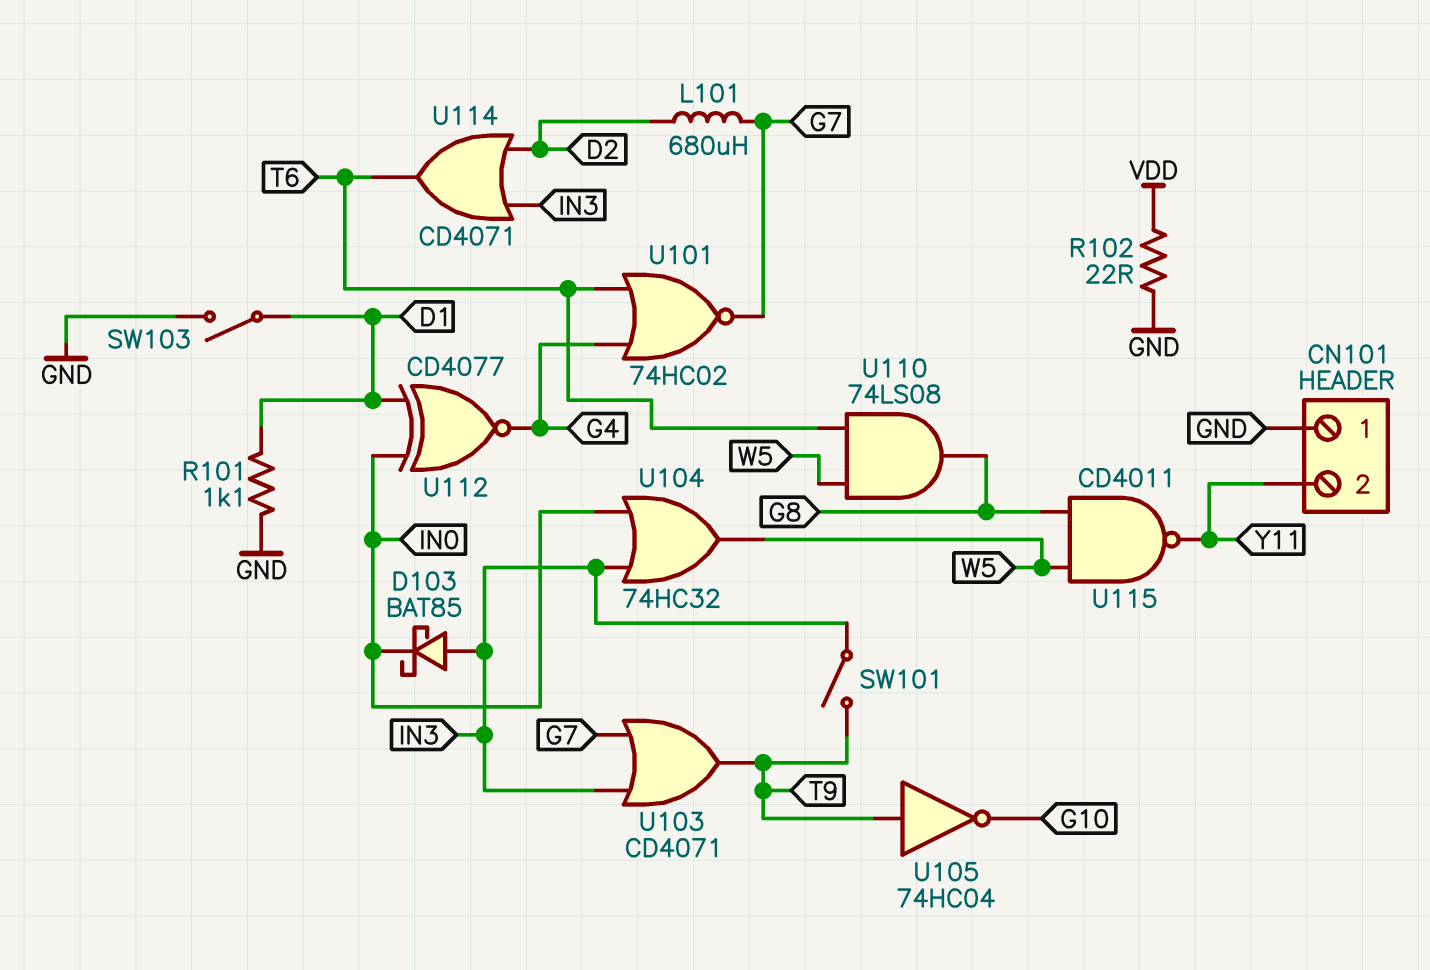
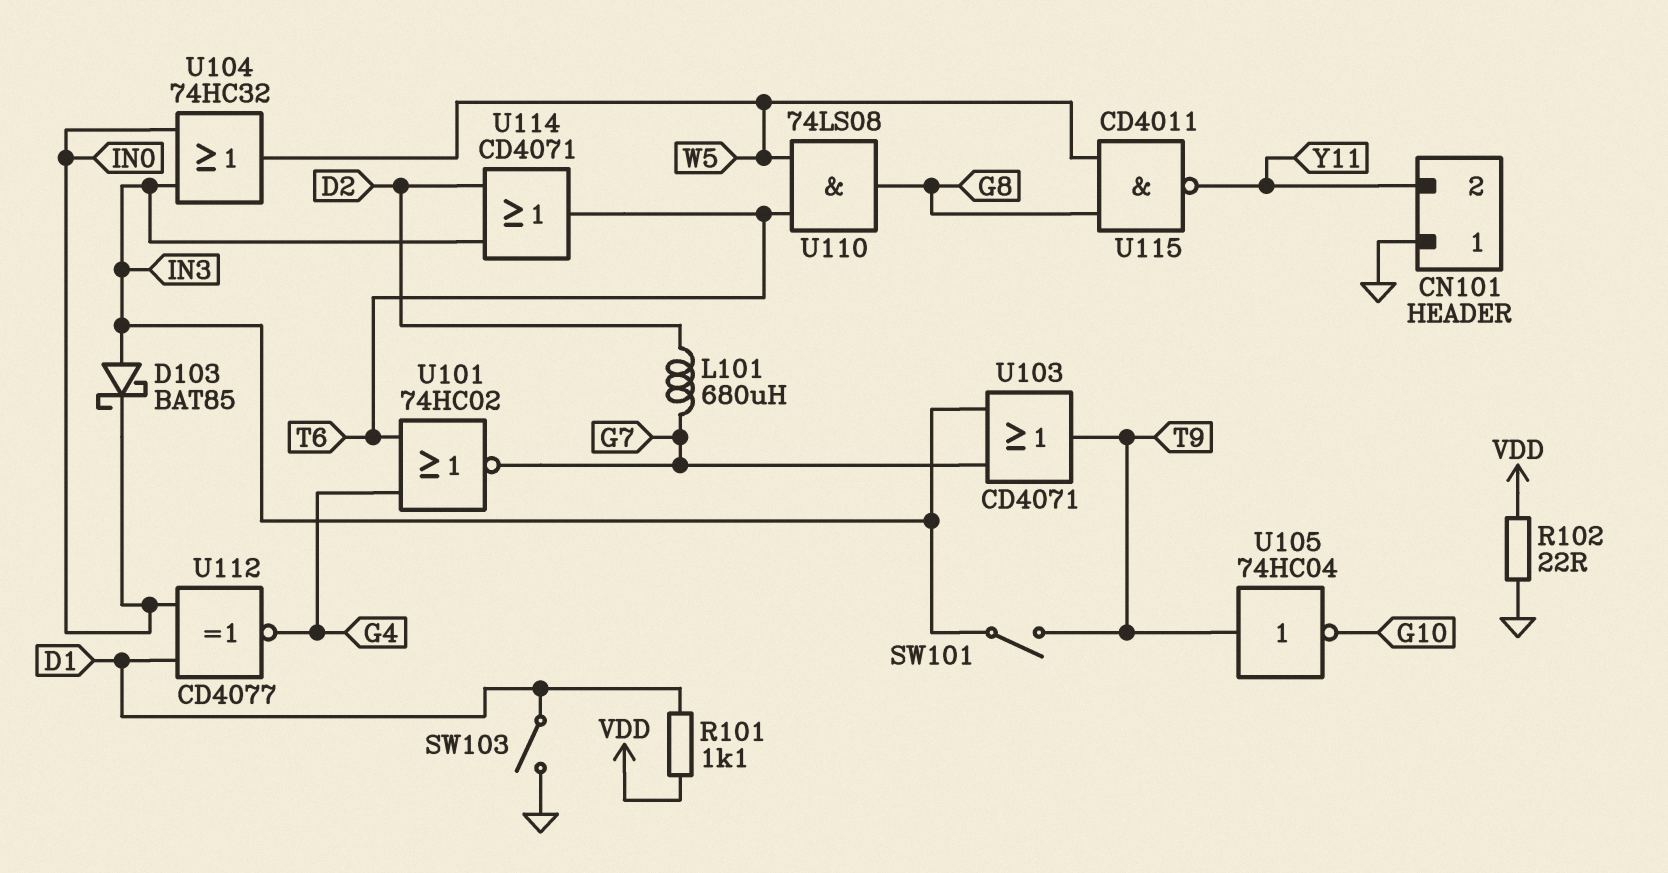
R101: 1.1k (D1, GND) -> 1.1k (D1, VDD)

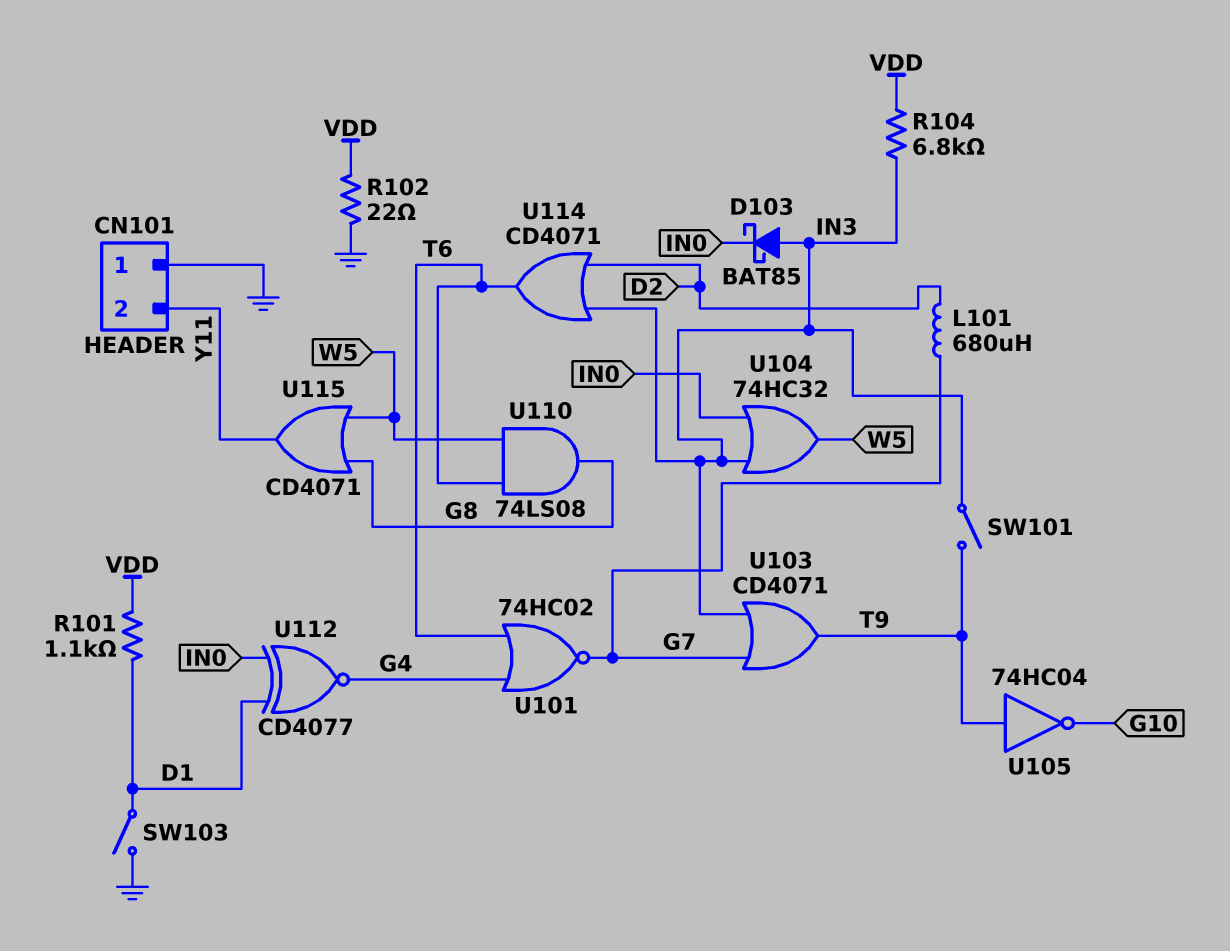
R104: none -> 6.8k (IN3, VDD)
U115: NAND CD4011 (in G8, in W5, out Y11) -> OR CD4071 (in G8, in W5, out Y11)

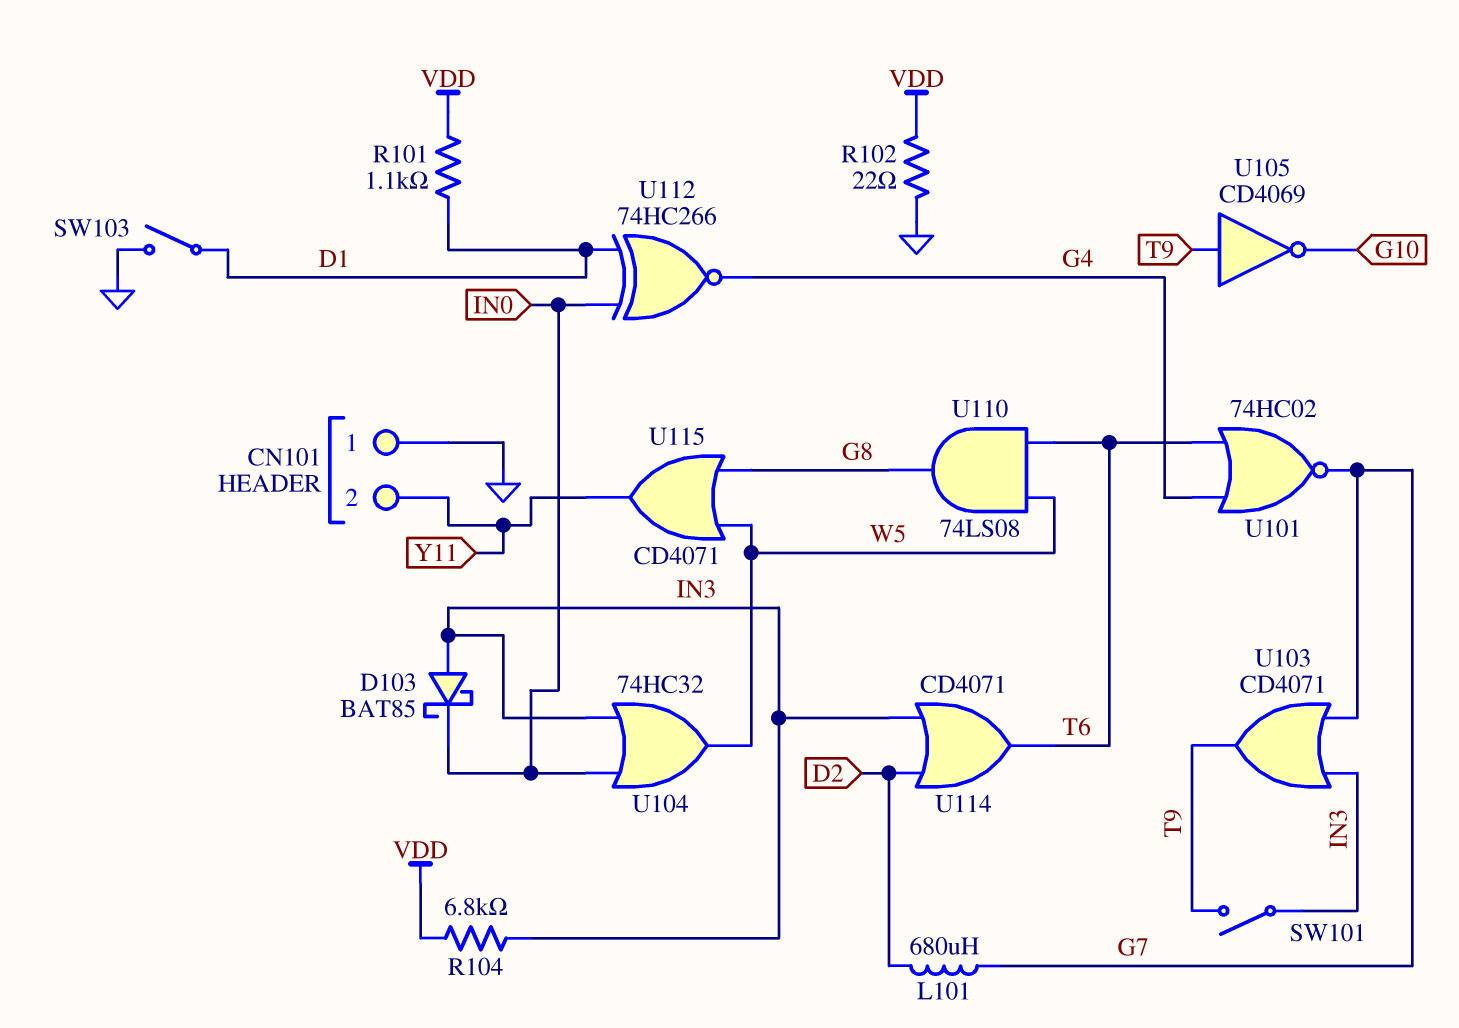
U105: NOT 74HC04 (in T9, out G10) -> NOT CD4069 (in T9, out G10)
U112: XNOR CD4077 (in D1, in IN0, out G4) -> XNOR 74HC266 (in D1, in IN0, out G4)

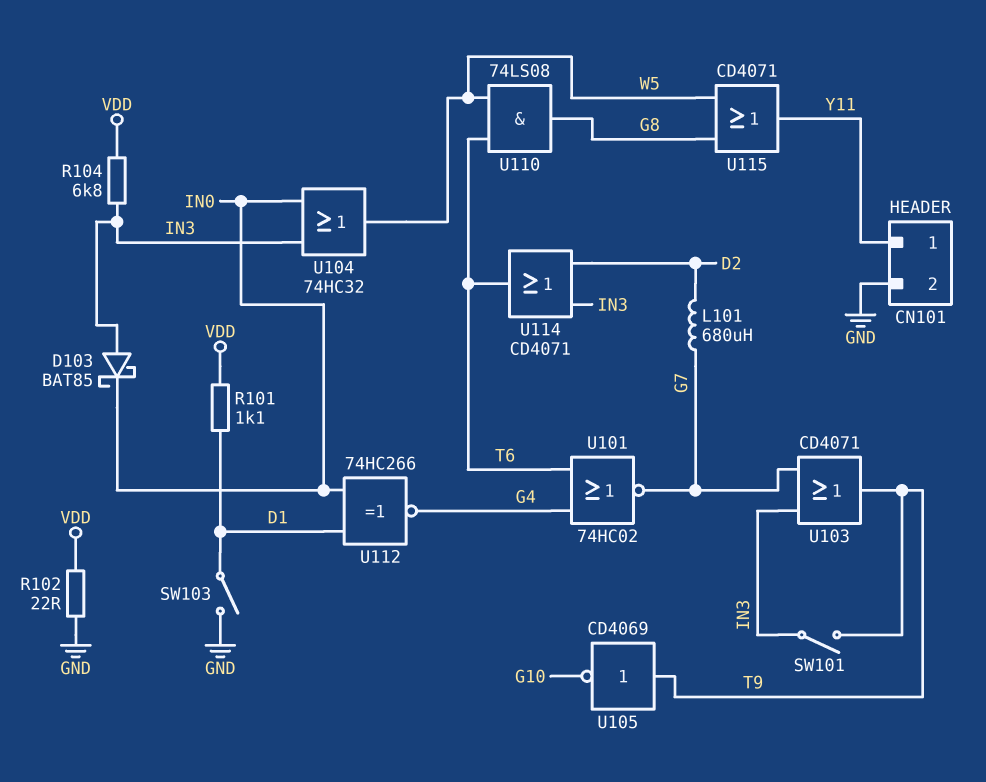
CN101 pin 1: GND -> Y11
CN101 pin 2: Y11 -> GND

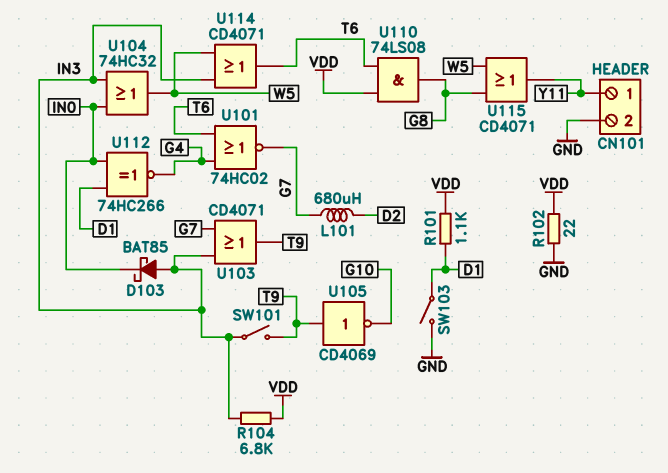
U110: AND 74LS08 (in T6, in W5, out G8) -> AND 74LS08 (in T6, in VDD, out G8)
U114: OR CD4071 (in D2, in IN3, out T6) -> OR CD4071 (in IN3, in W5, out T6)

